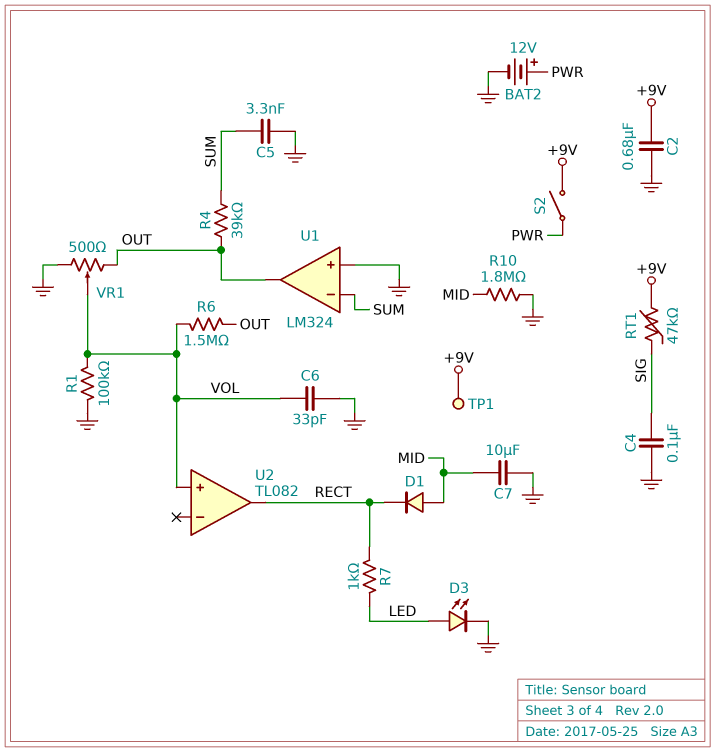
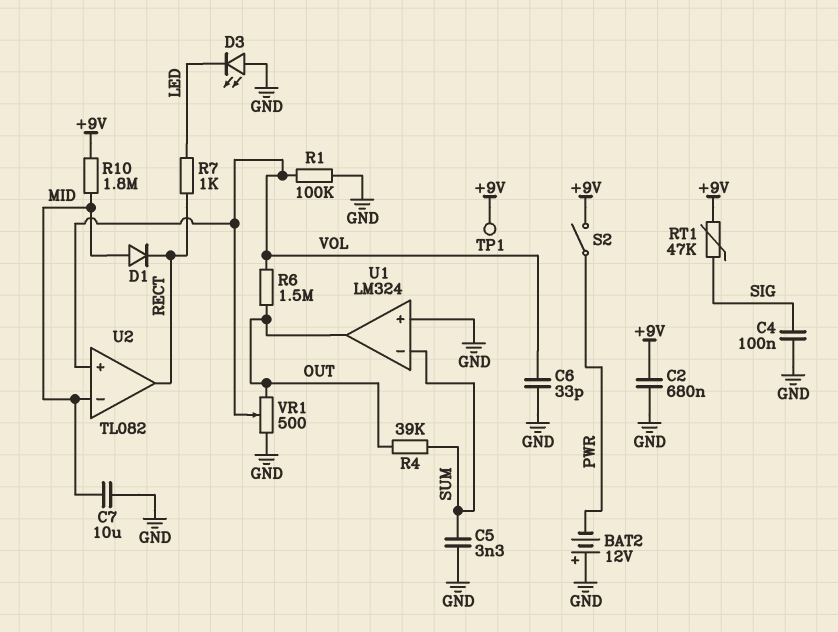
BAT2: 12V (plus PWR, minus GND) -> 12V (plus GND, minus PWR)
D3: LED (A LED, K GND) -> LED (A GND, K LED)
R10: 1.8M (GND, MID) -> 1.8M (+9V, MID)
U2 pin in-: none -> MID

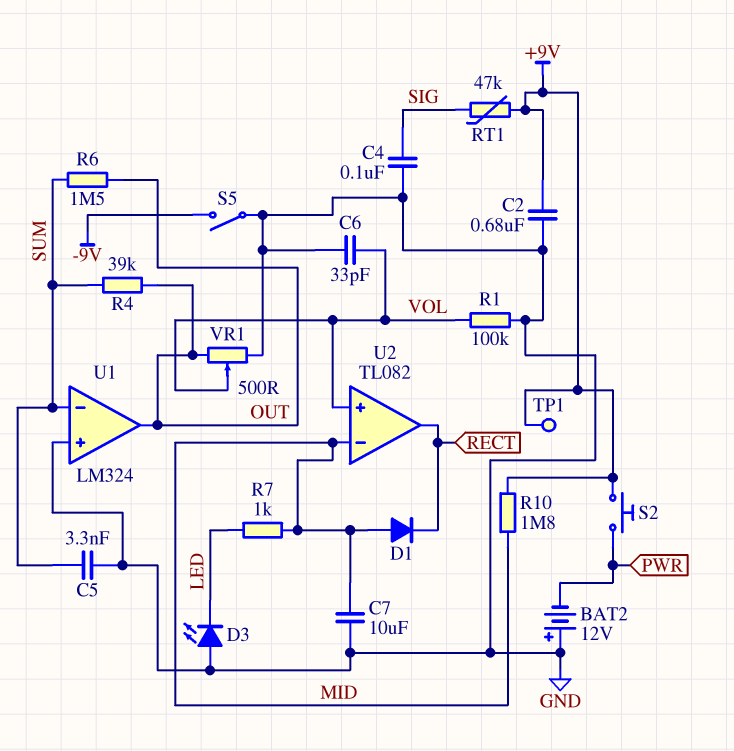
R6: 1.5M (OUT, VOL) -> 1.5M (OUT, SUM)
R7: 1k (LED, RECT) -> 1k (LED, MID)
S2: switch (+9V, PWR) -> button (+9V, PWR)
S5: none -> switch (-9V, GND)

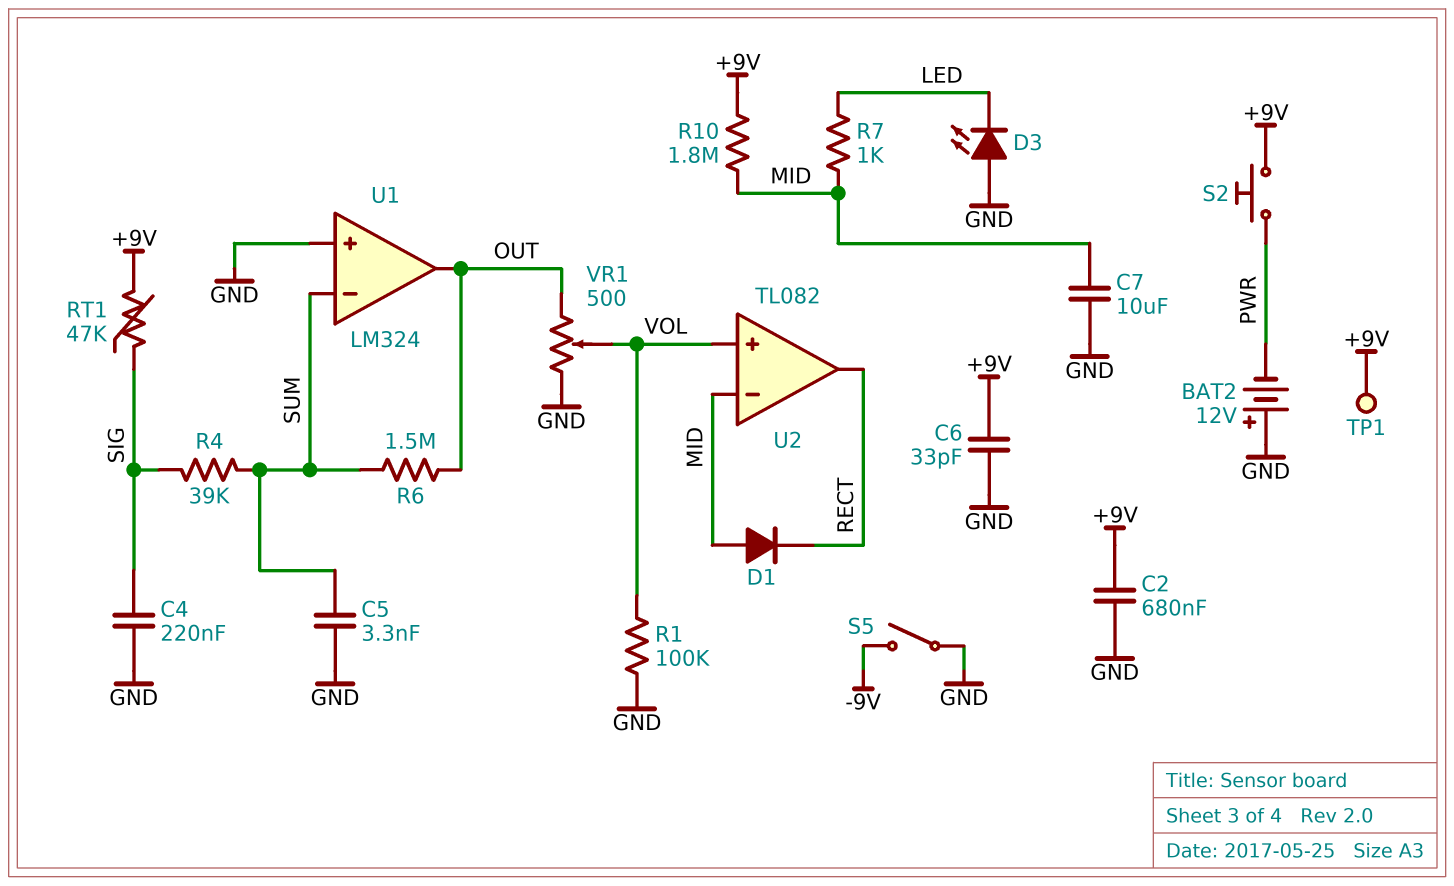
C4: 100nF (GND, SIG) -> 220nF (GND, SIG)
C6: 33pF (GND, VOL) -> 33pF (+9V, GND)
R4: 39k (OUT, SUM) -> 39k (SIG, SUM)

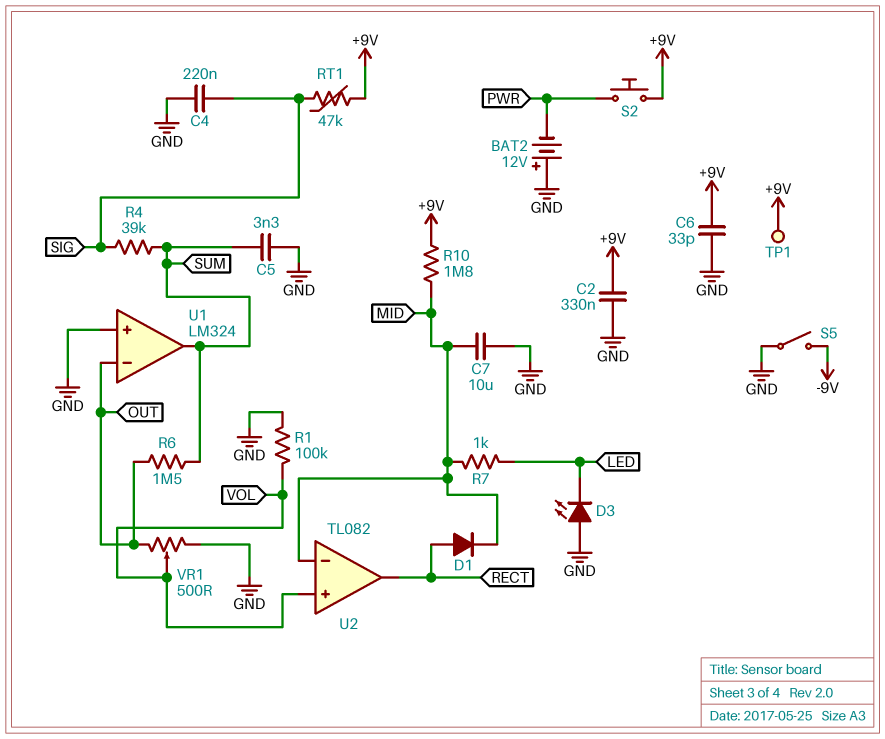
C2: 680nF (+9V, GND) -> 330nF (+9V, GND)
D1: diode (A MID, K RECT) -> diode (A RECT, K MID)
U1 pin in-: SUM -> OUT
U1 pin out: OUT -> SUM

